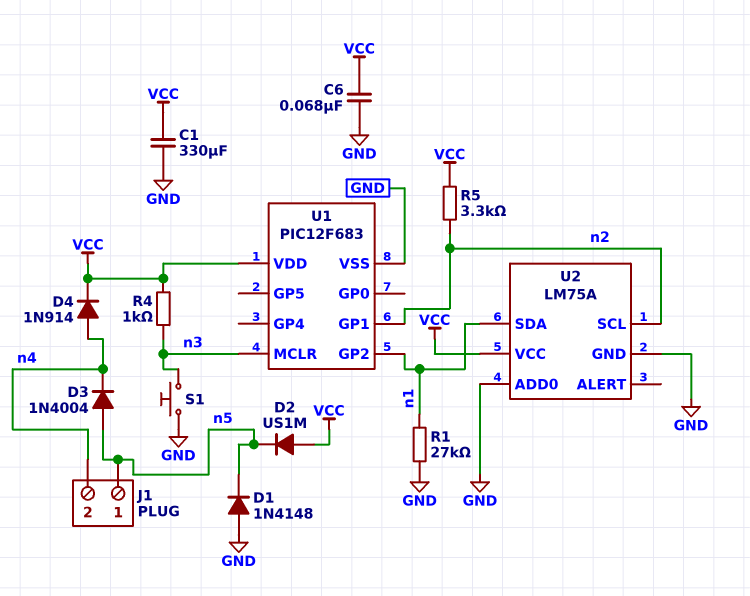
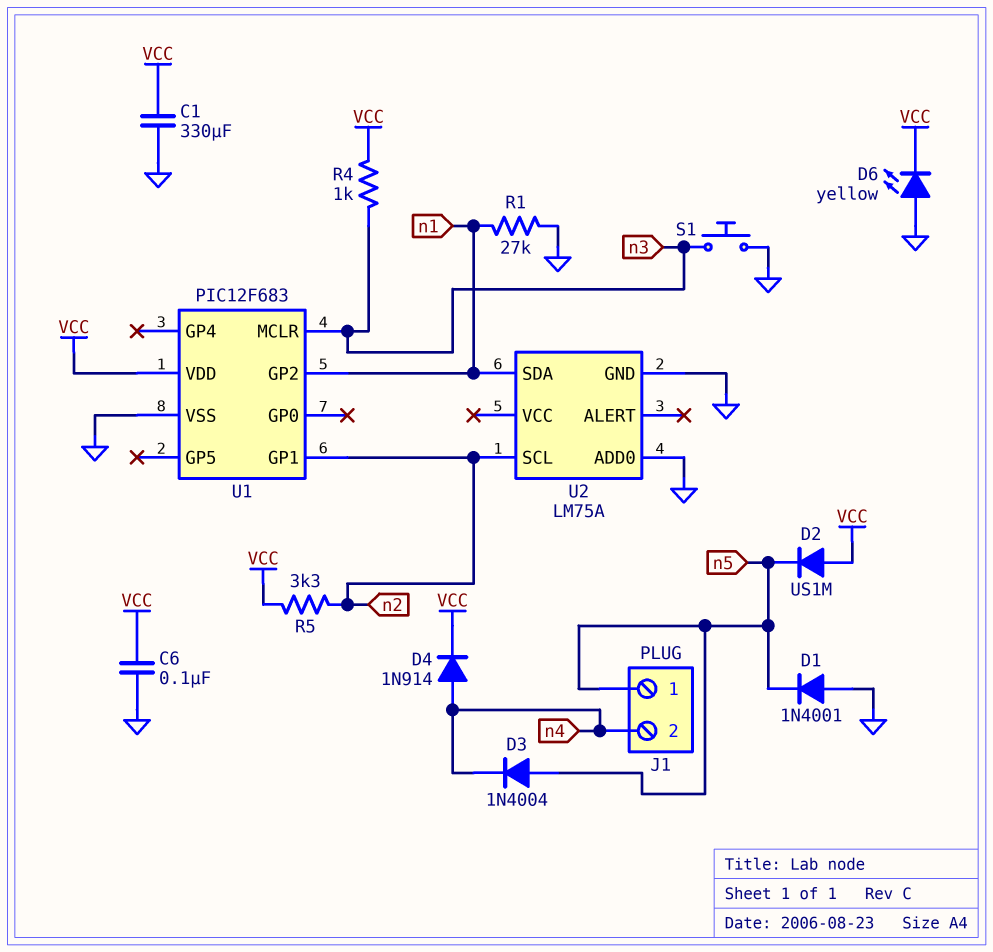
C6: 68nF (GND, VCC) -> 100nF (GND, VCC)
D1: diode 1N4148 (A GND, K n5) -> diode 1N4001 (A GND, K n5)
D6: none -> LED yellow (A GND, K VCC)
U2 pin VCC: VCC -> none

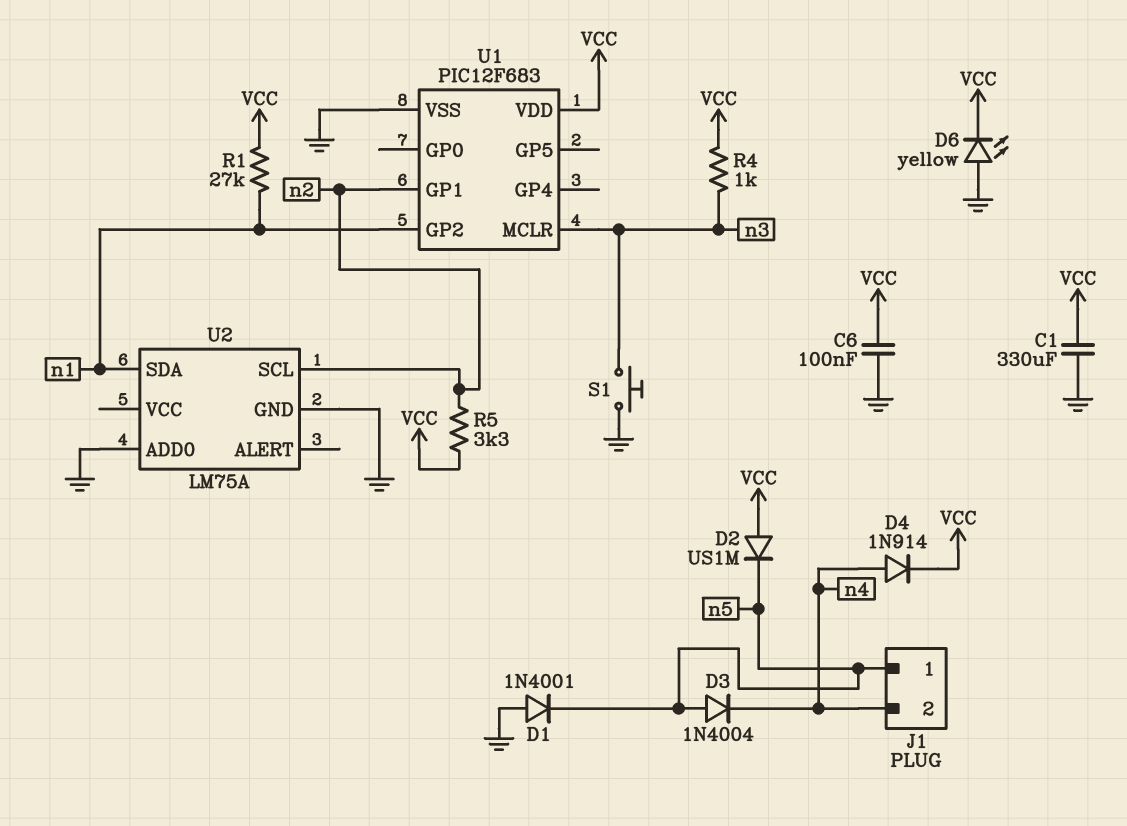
R1: 27k (GND, n1) -> 27k (VCC, n1)

